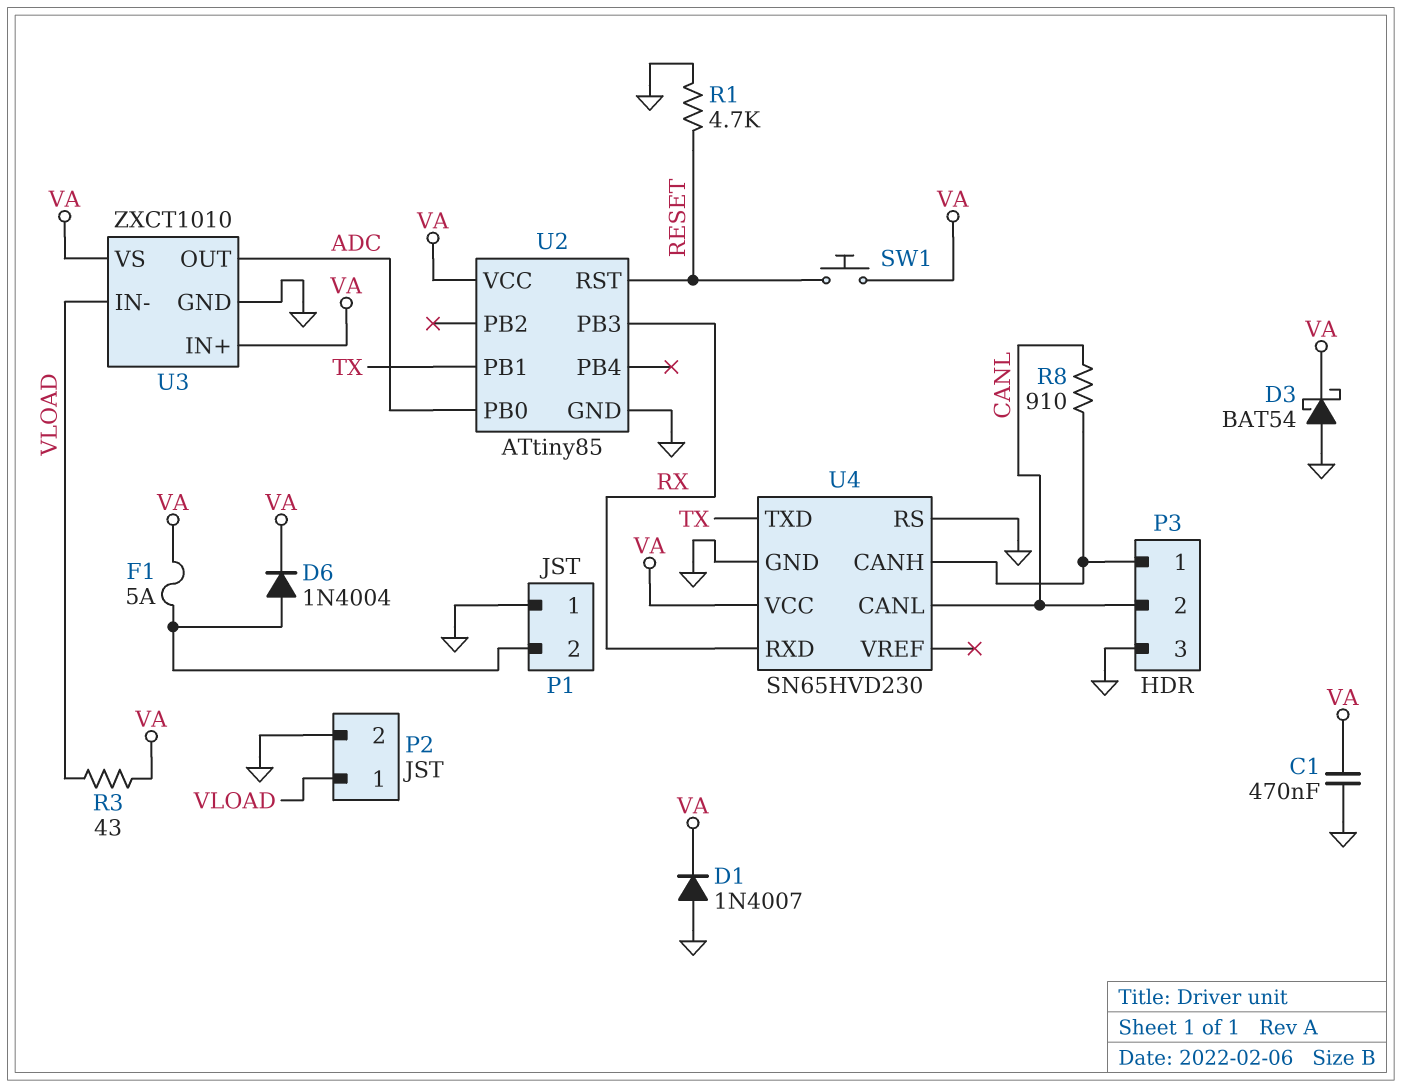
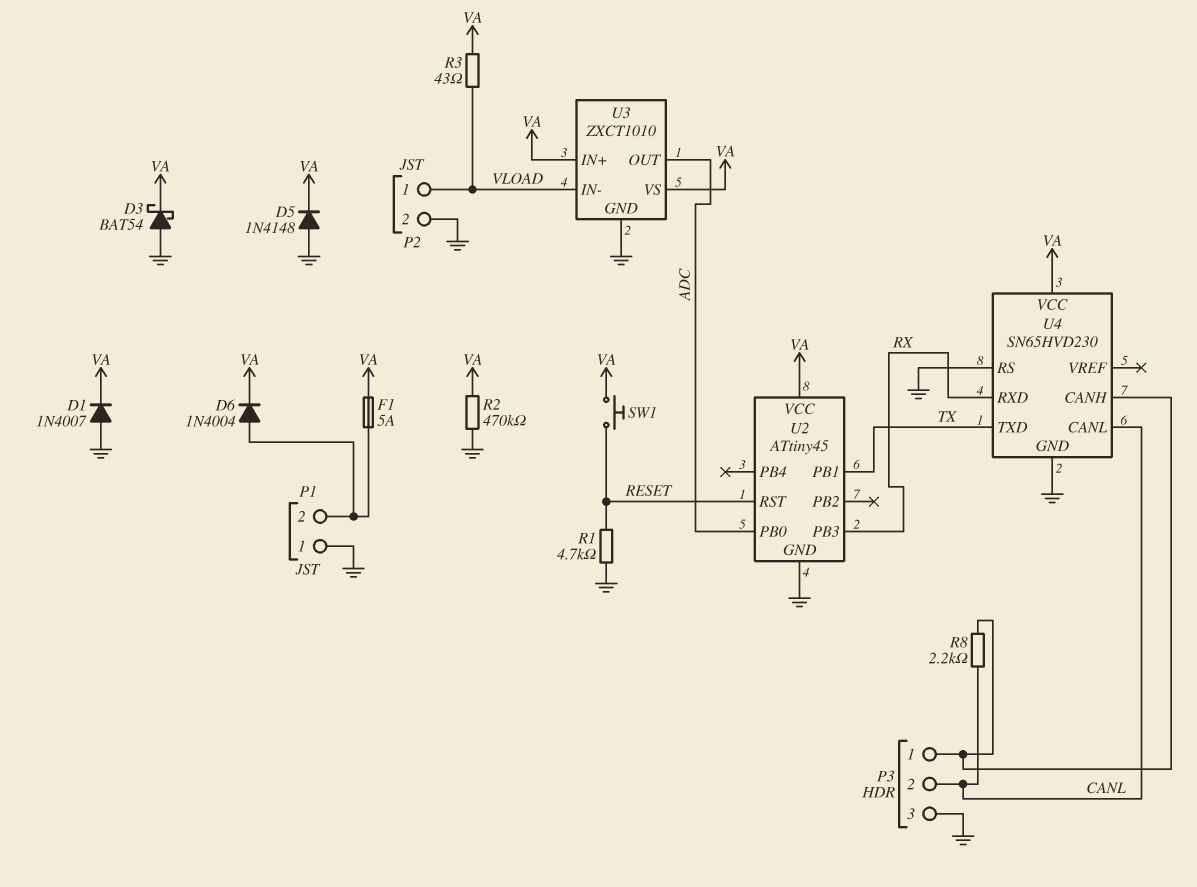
C1: 470nF (GND, VA) -> none
D5: none -> diode 1N4148 (A GND, K VA)
R2: none -> 470k (GND, VA)
R8: 910 (CANL, P3/1) -> 2.2k (CANL, P3/1)
U2: ATtiny85 -> ATtiny45

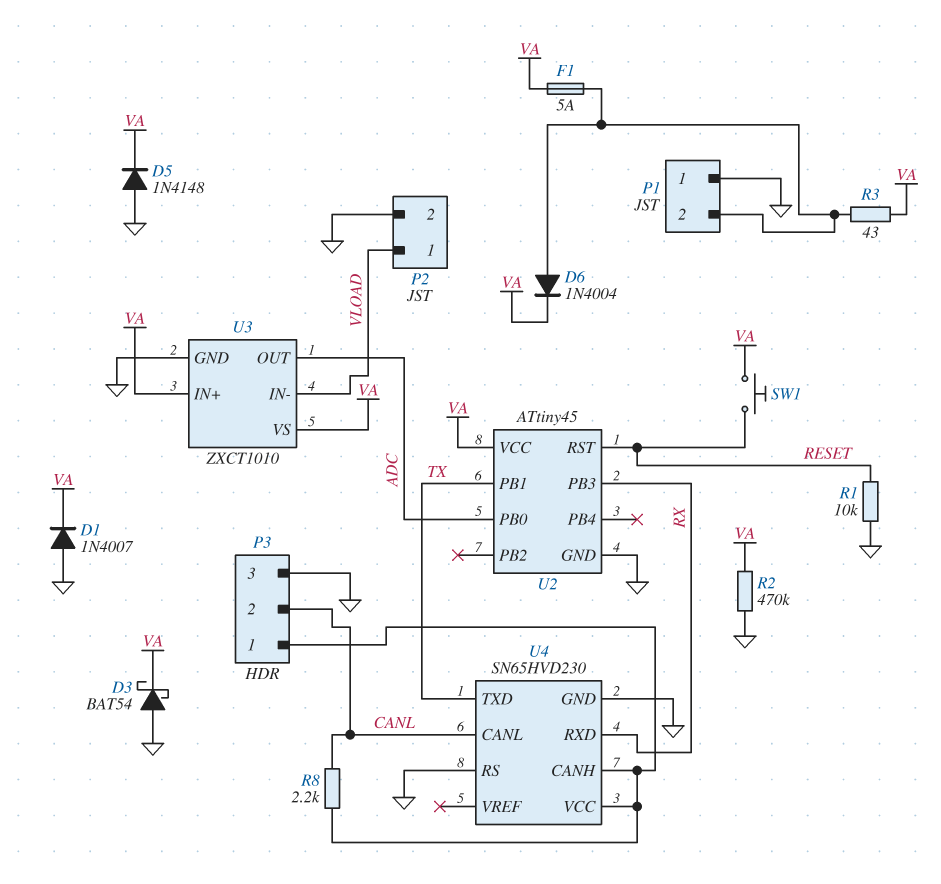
R1: 4.7k (GND, RESET) -> 10k (GND, RESET)
R3: 43 (VA, VLOAD) -> 43 (P1/2, VA)
U4 pin VCC: VA -> P3/1

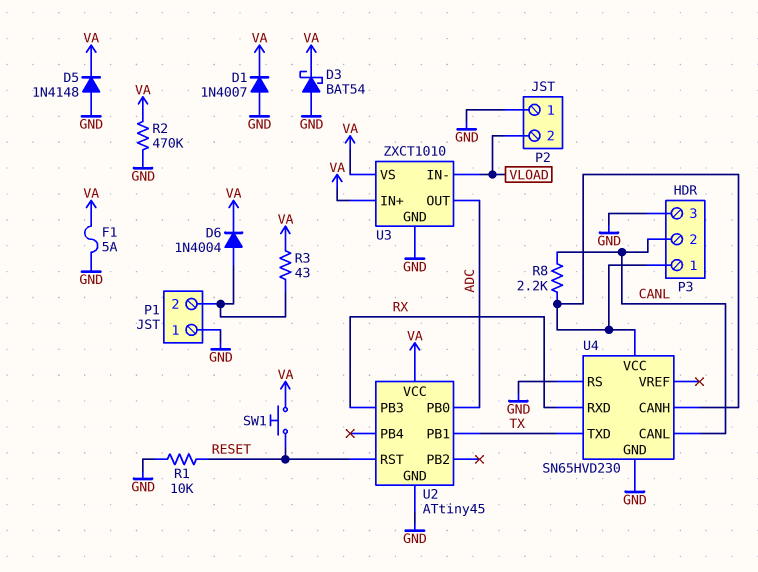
F1: 5A (P1/2, VA) -> 5A (GND, VA)
P2 pin 1: VLOAD -> GND
P2 pin 2: GND -> VLOAD

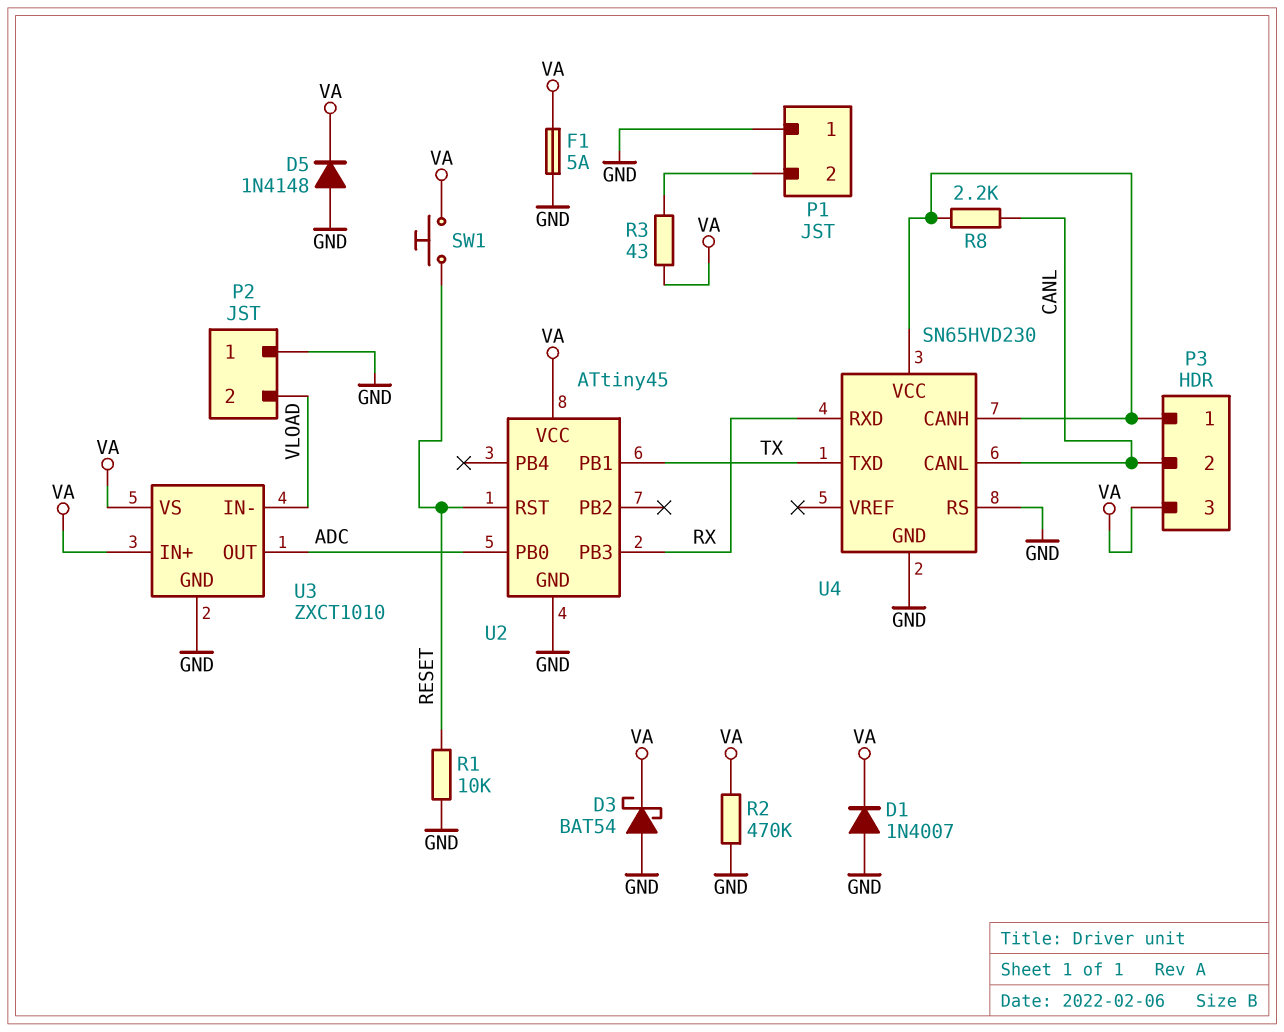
D6: diode 1N4004 (A P1/2, K VA) -> none
P3 pin 3: GND -> VA

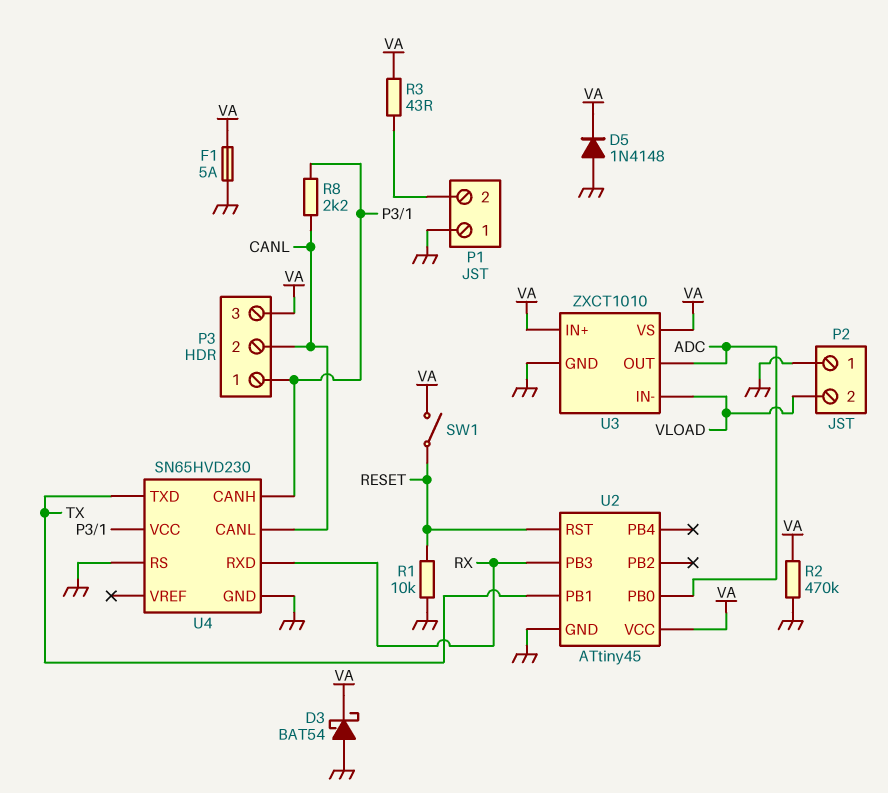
D1: diode 1N4007 (A GND, K VA) -> none
SW1: button (RESET, VA) -> switch (RESET, VA)

